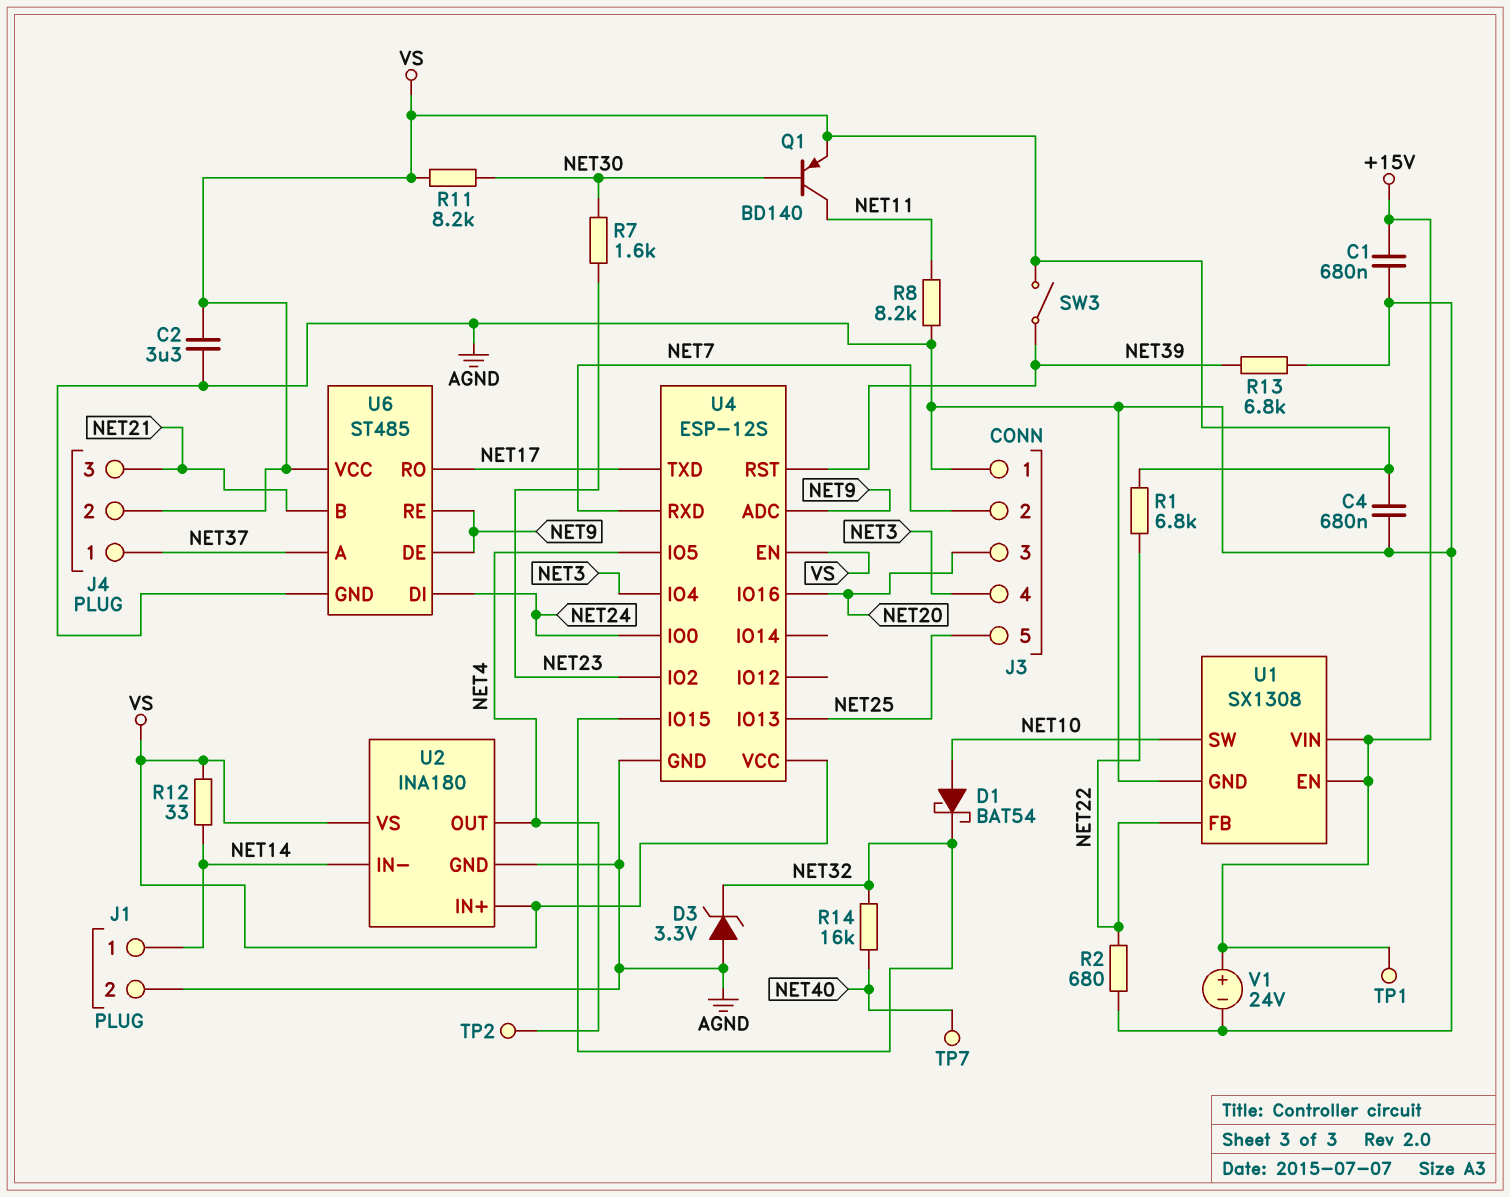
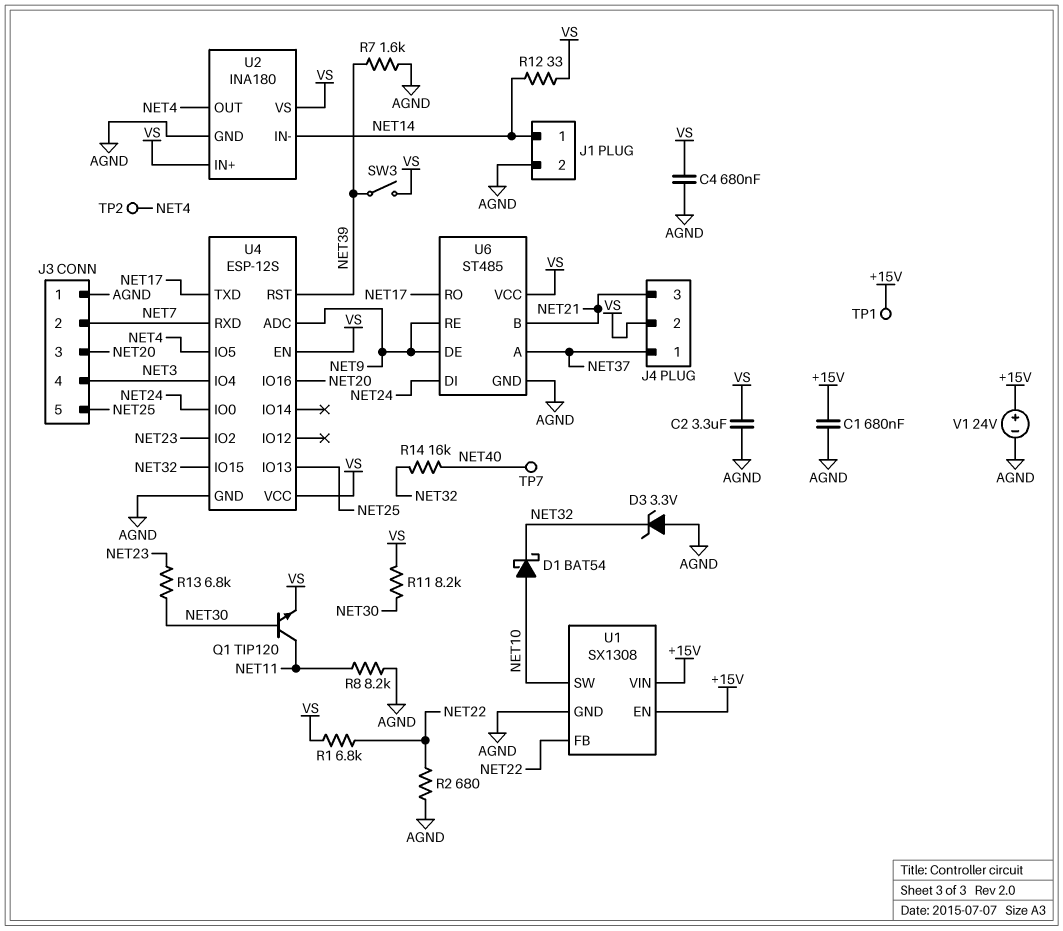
Q1: PNP BD140 (B NET30, C NET11, E VS) -> NPN TIP120 (B NET30, C NET11, E VS)
R7: 1.6k (NET23, NET30) -> 1.6k (AGND, NET39)
R13: 6.8k (AGND, NET39) -> 6.8k (NET23, NET30)

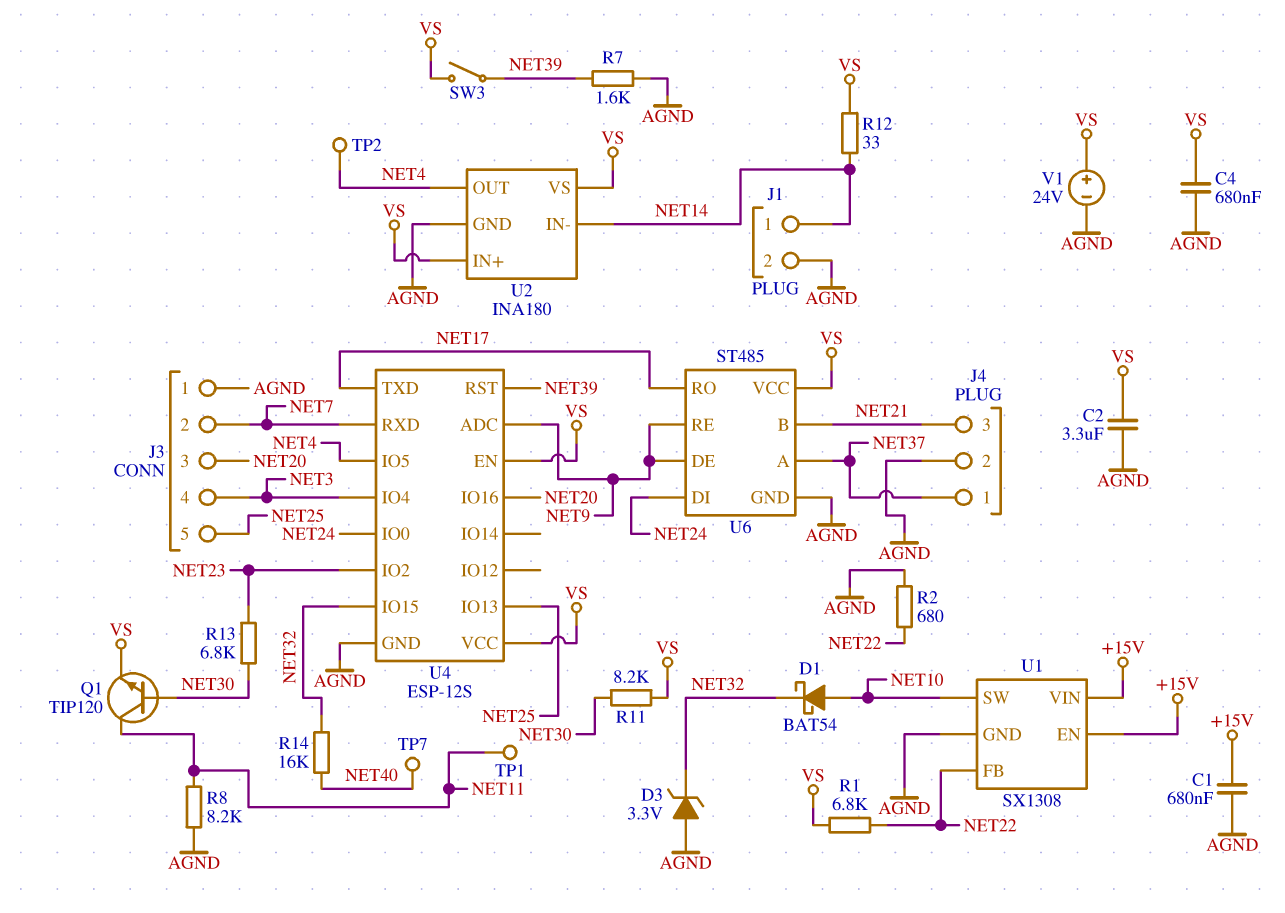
J4 pin 2: VS -> AGND
TP1: test point (+15V) -> test point (NET11)
V1: 24V (plus +15V, minus AGND) -> 24V (plus VS, minus AGND)

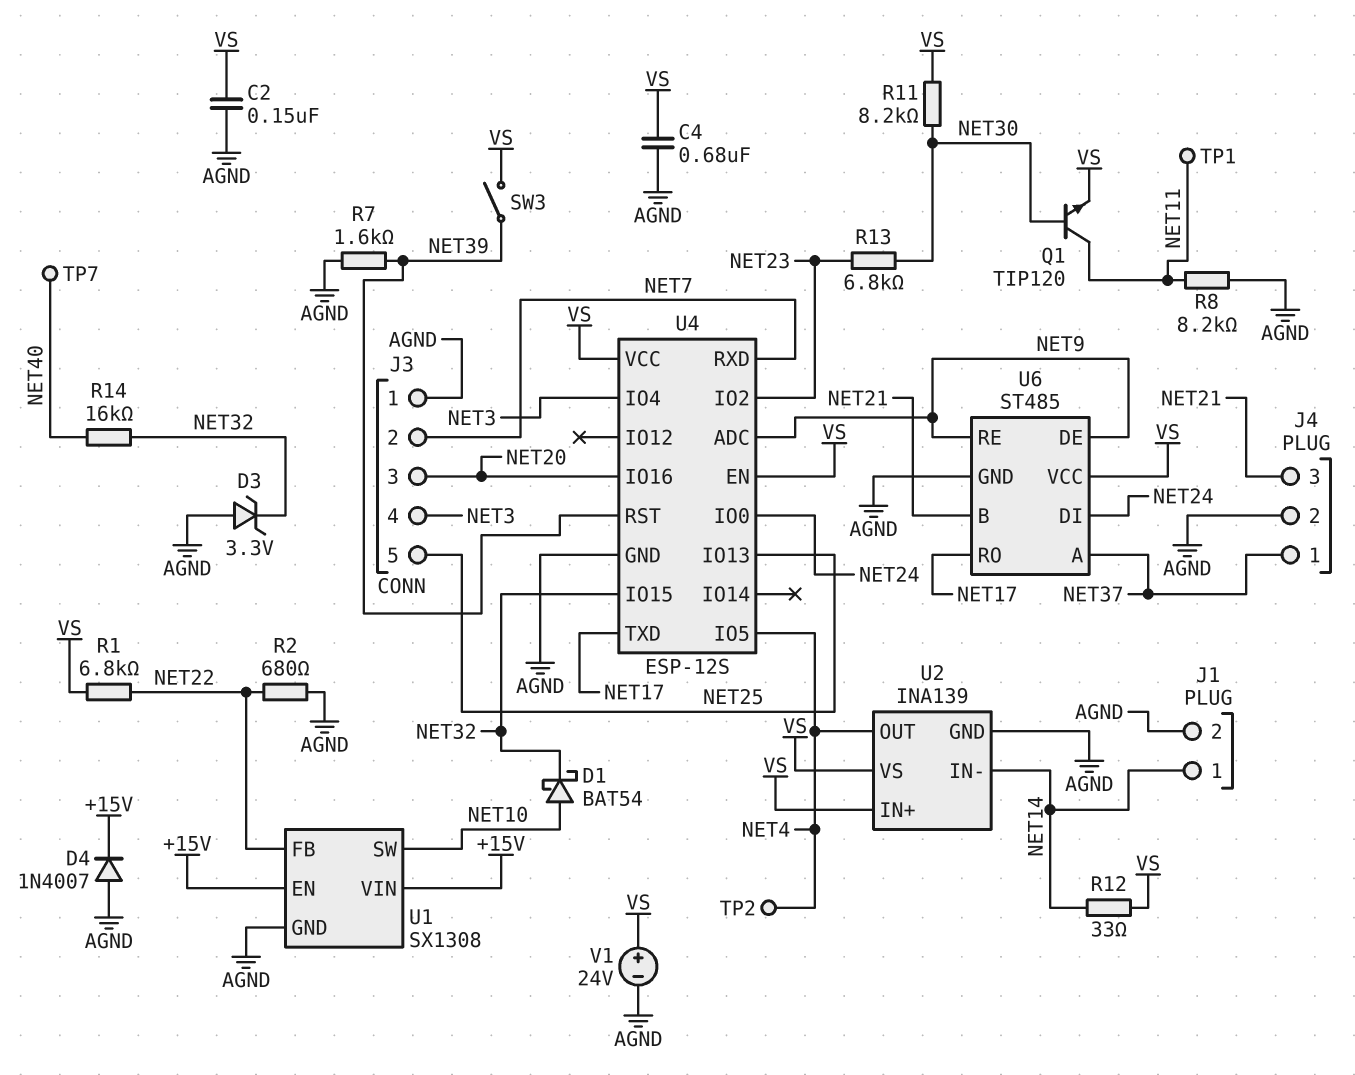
C1: 680nF (+15V, AGND) -> none
C2: 3.3uF (AGND, VS) -> 150nF (AGND, VS)
D4: none -> diode 1N4007 (A AGND, K +15V)
U2: INA180 -> INA139

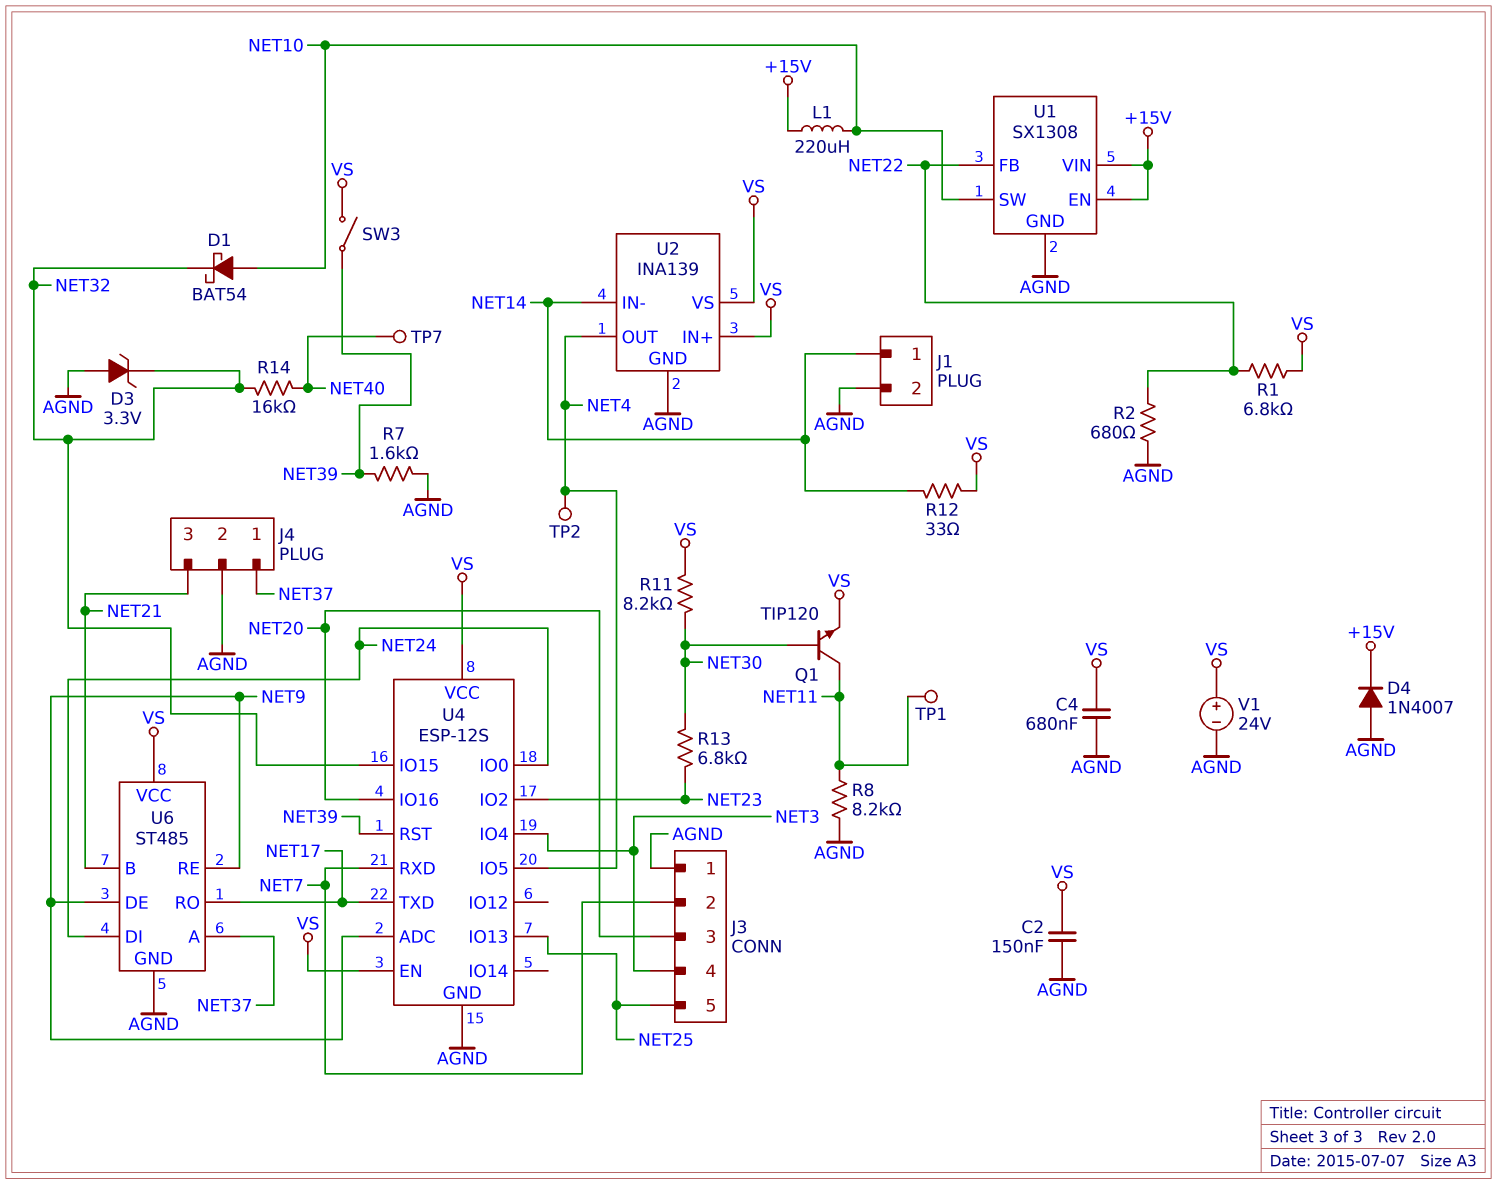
L1: none -> 220uH (+15V, NET10)

